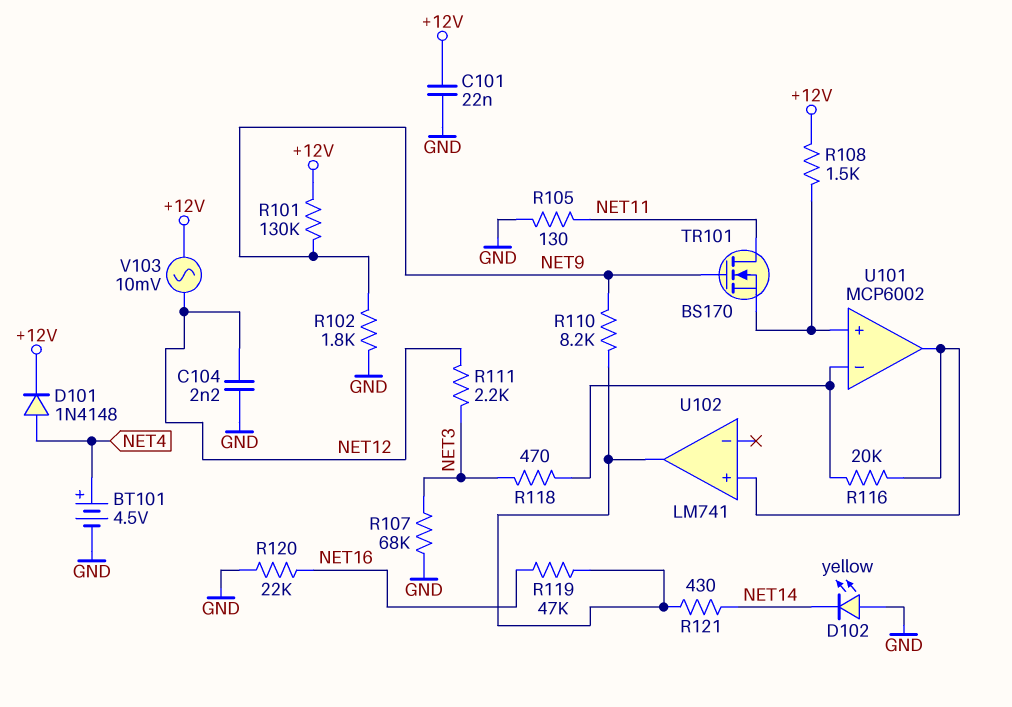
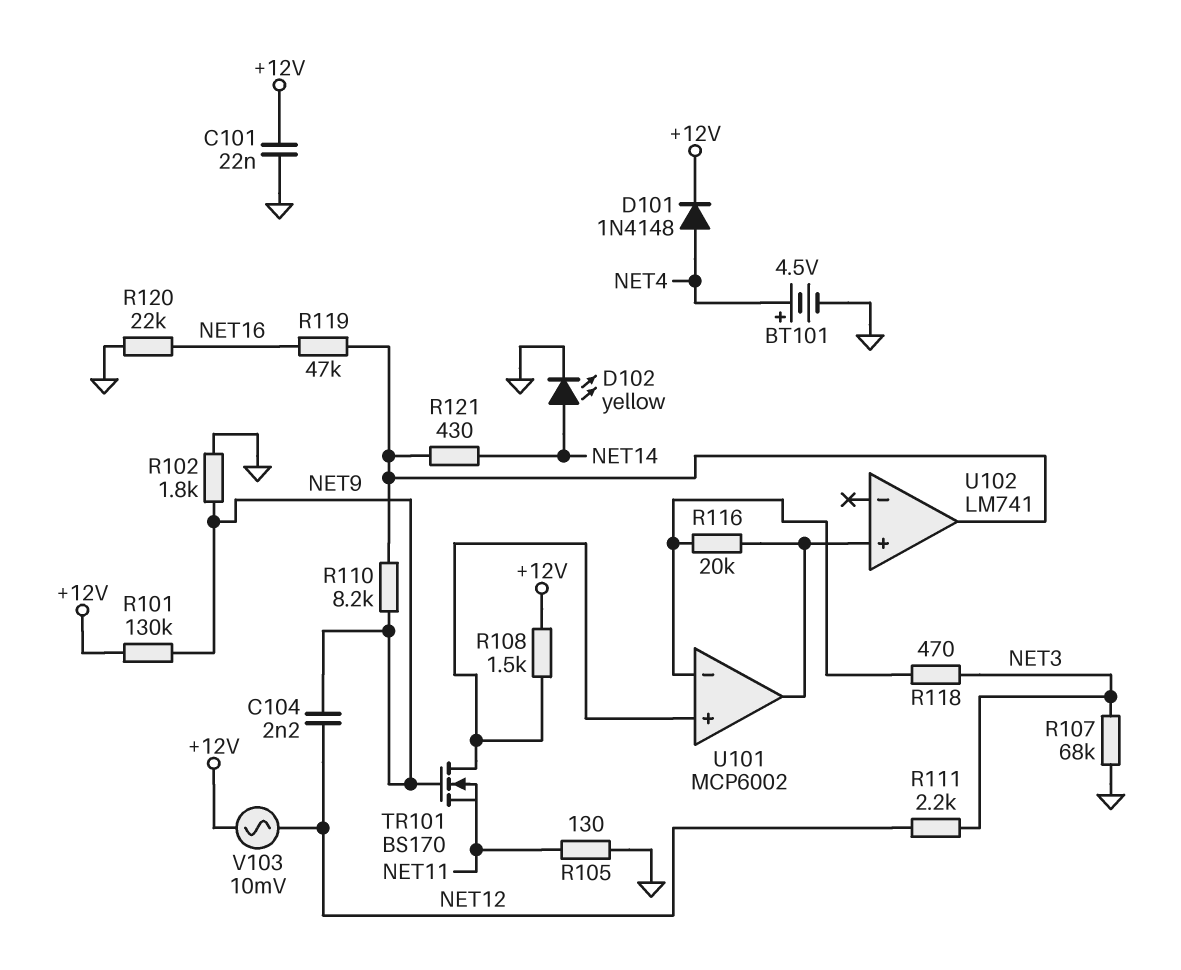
C104: 2.2nF (GND, NET12) -> 2.2nF (NET9, NET12)
D102: LED yellow (A GND, K NET14) -> LED yellow (A NET14, K GND)
TR101: NMOS BS170 (G NET9, D NET11, S U101/in+) -> NMOS BS170 (G NET9, D U101/in+, S NET11)

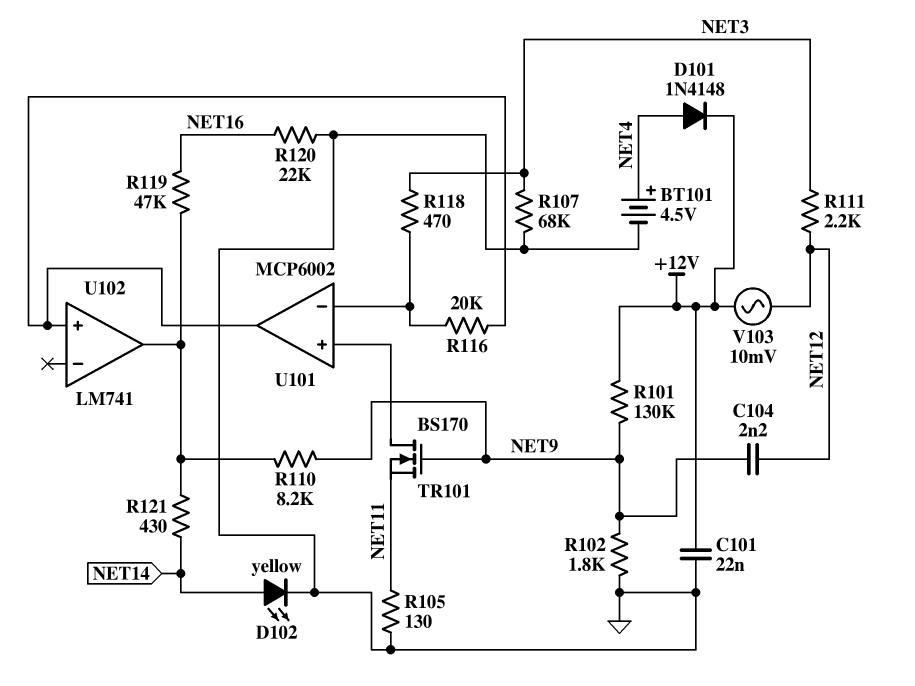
R108: 1.5k (+12V, U101/in+) -> none

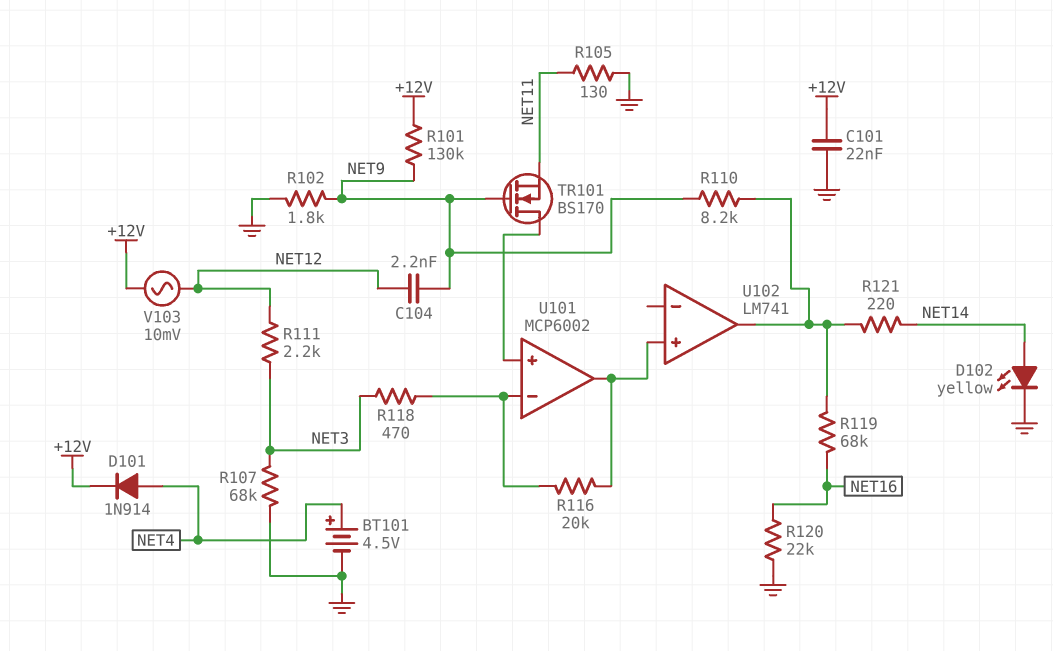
D101: diode 1N4148 (A NET4, K +12V) -> diode 1N914 (A NET4, K +12V)
R119: 47k (NET16, U102/out) -> 68k (NET16, U102/out)
R121: 430 (NET14, U102/out) -> 220 (NET14, U102/out)

